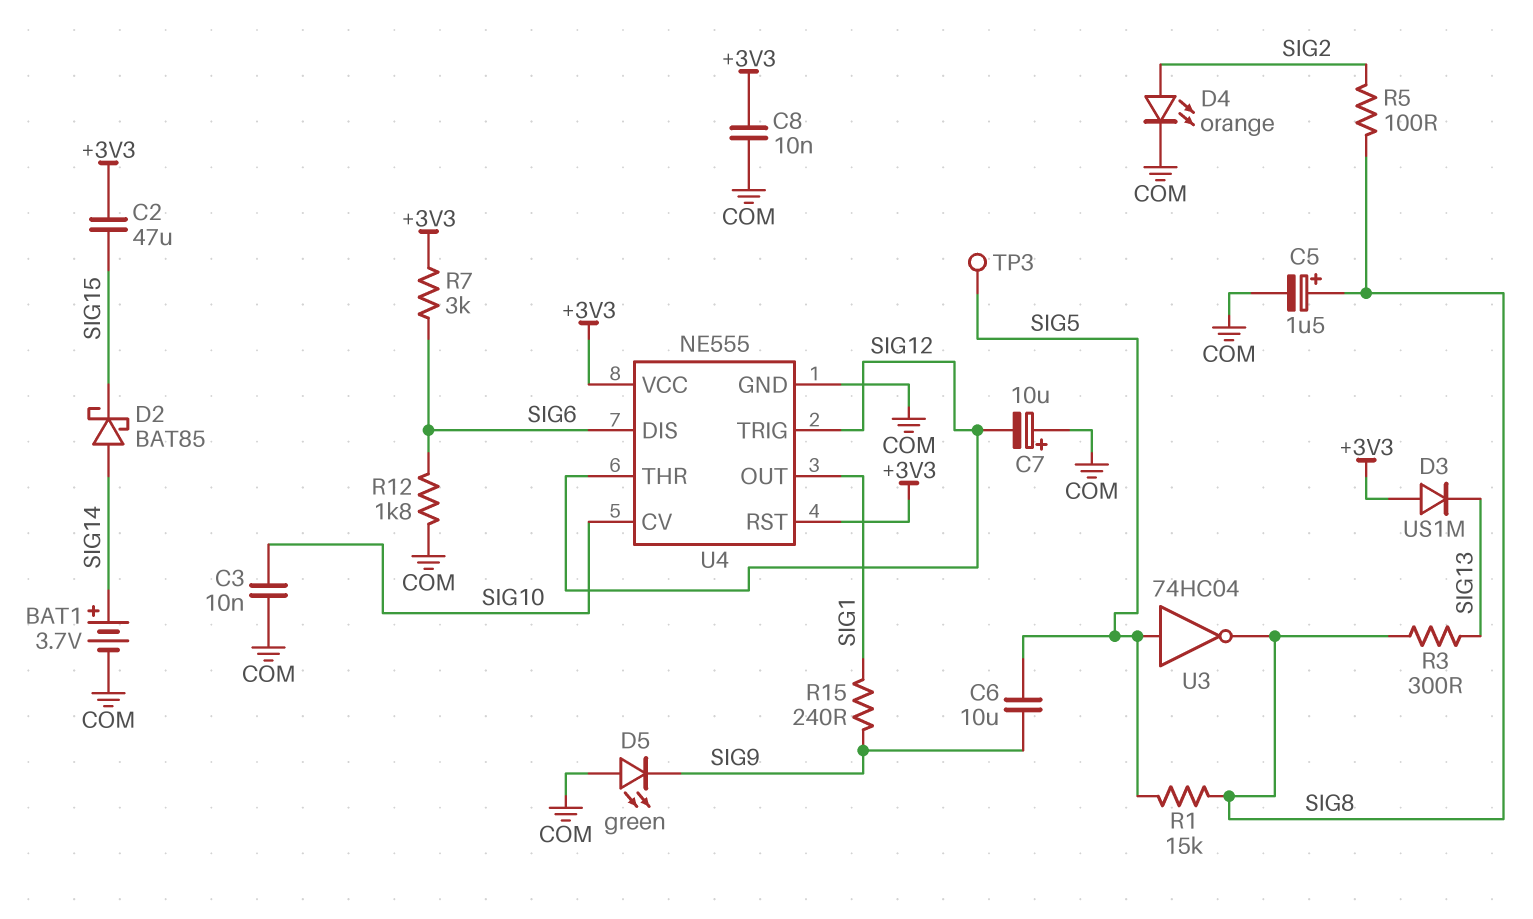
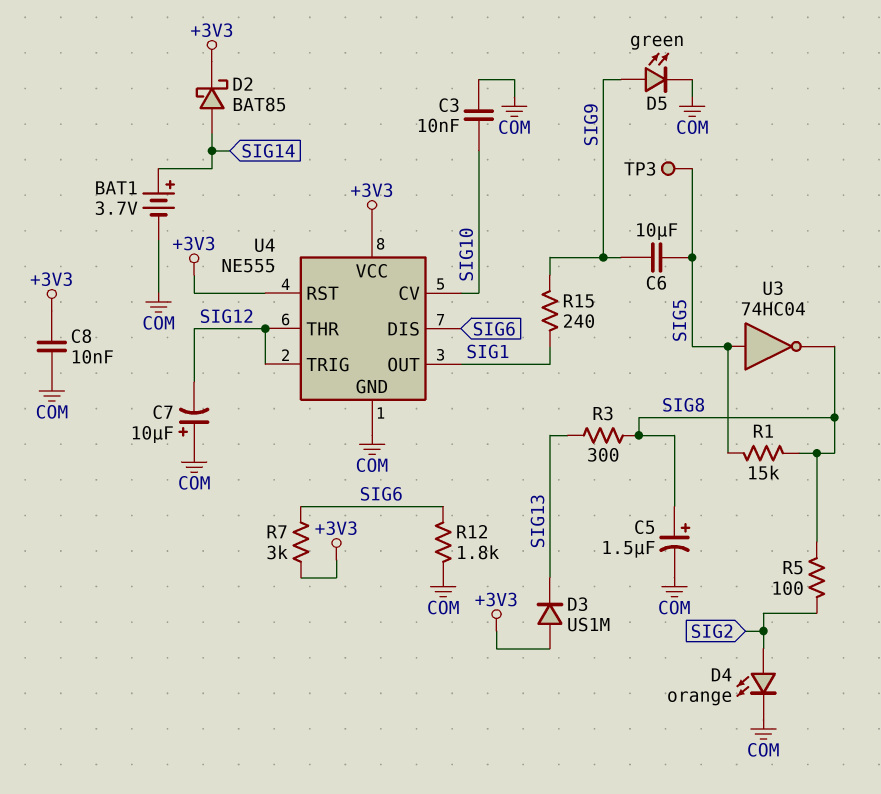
C2: 47uF (+3V3, SIG15) -> none
D2: schottky BAT85 (A SIG14, K SIG15) -> schottky BAT85 (A SIG14, K +3V3)
D5: LED green (A COM, K SIG9) -> LED green (A SIG9, K COM)

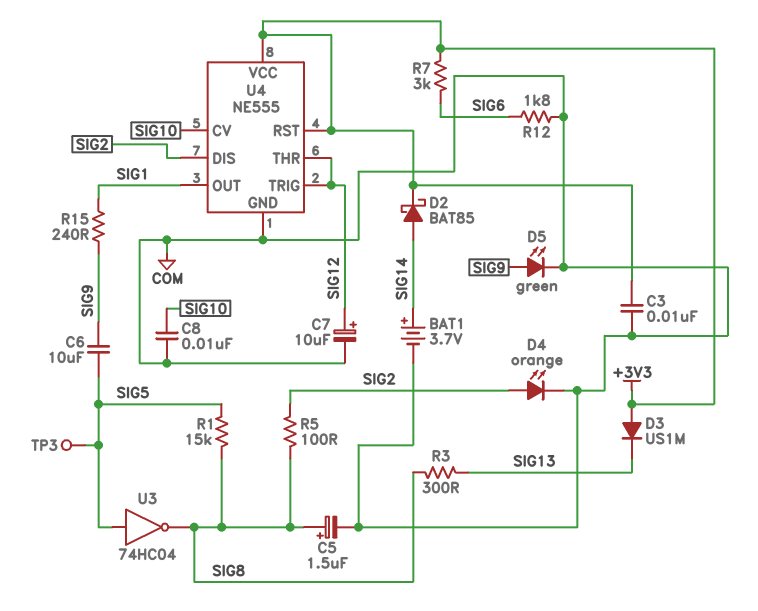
C3: 10nF (COM, SIG10) -> 10nF (+3V3, COM)
C7: 10uF (plus COM, minus SIG12) -> 10uF (plus SIG12, minus COM)
C8: 10nF (+3V3, COM) -> 10nF (COM, SIG10)
U4 pin DIS: SIG6 -> SIG2

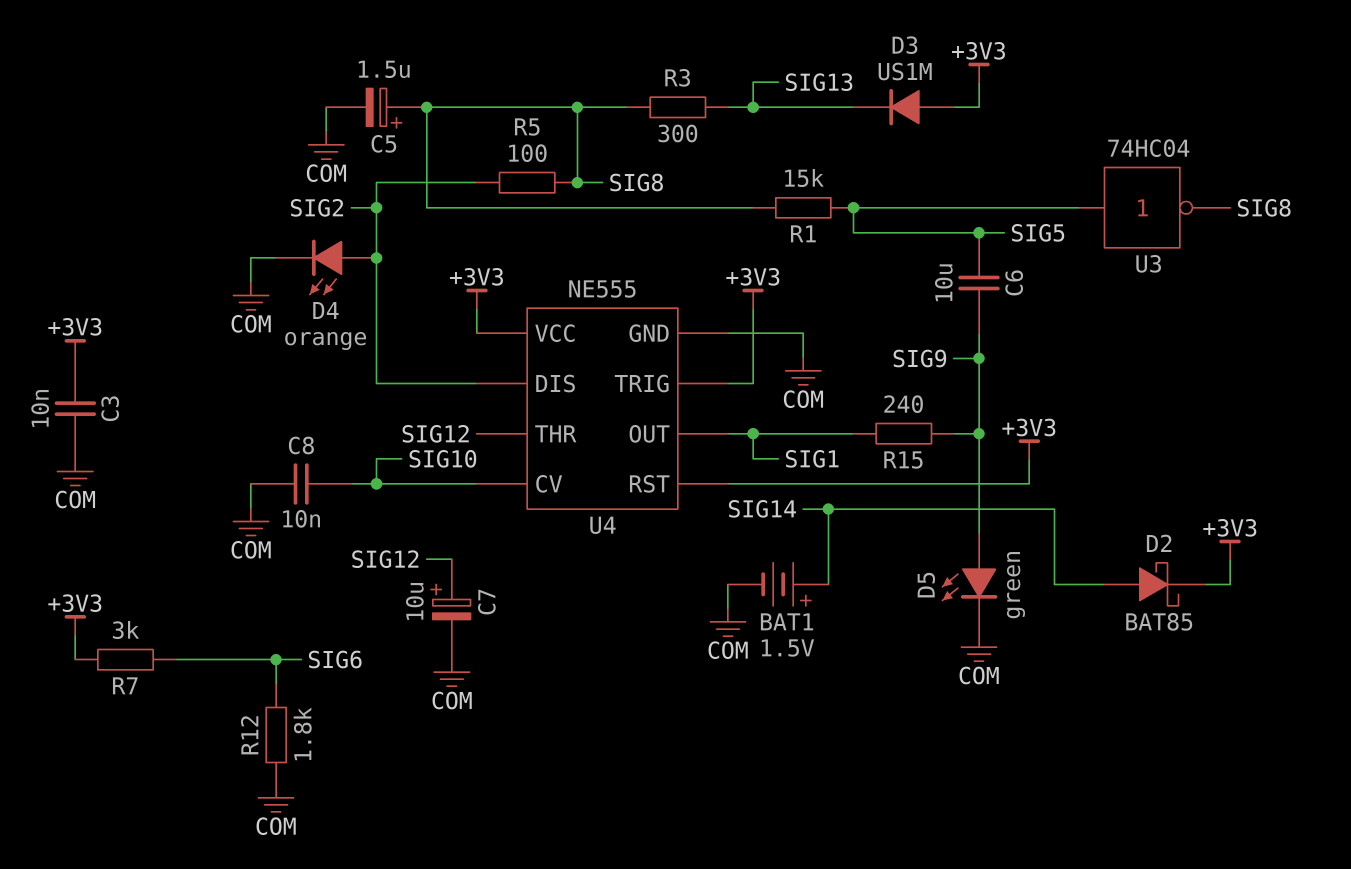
BAT1: 3.7V (plus SIG14, minus COM) -> 1.5V (plus SIG14, minus COM)
TP3: test point (SIG5) -> none
U4 pin TRIG: SIG12 -> +3V3

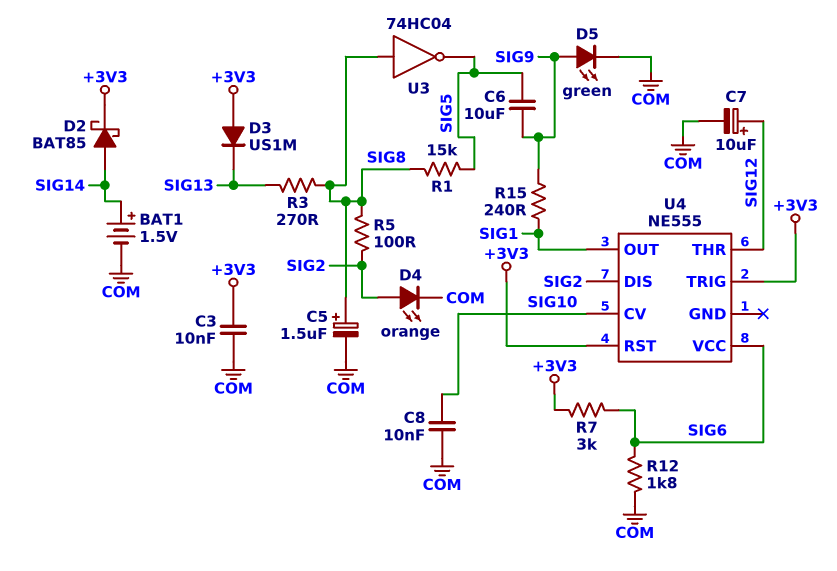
R3: 300 (SIG8, SIG13) -> 270 (SIG8, SIG13)
U3: NOT 74HC04 (in SIG5, out SIG8) -> NOT 74HC04 (in SIG8, out SIG5)
U4 pin GND: COM -> none
U4 pin VCC: +3V3 -> SIG6

